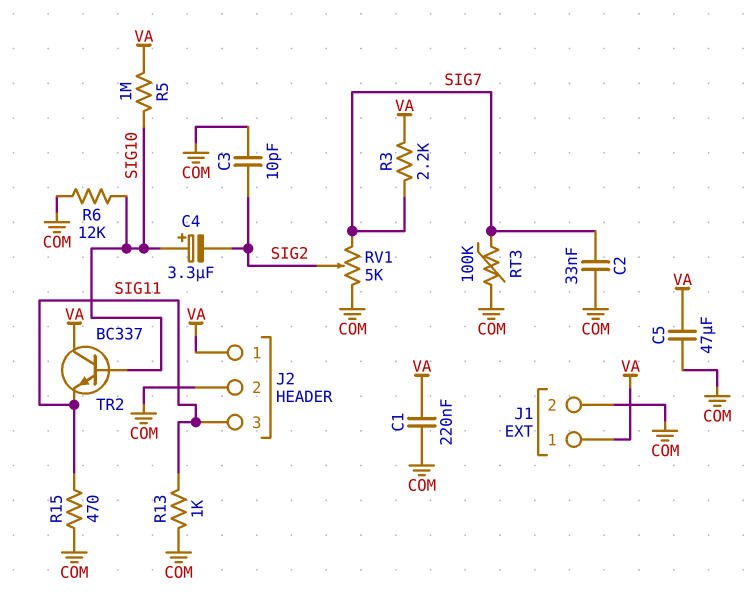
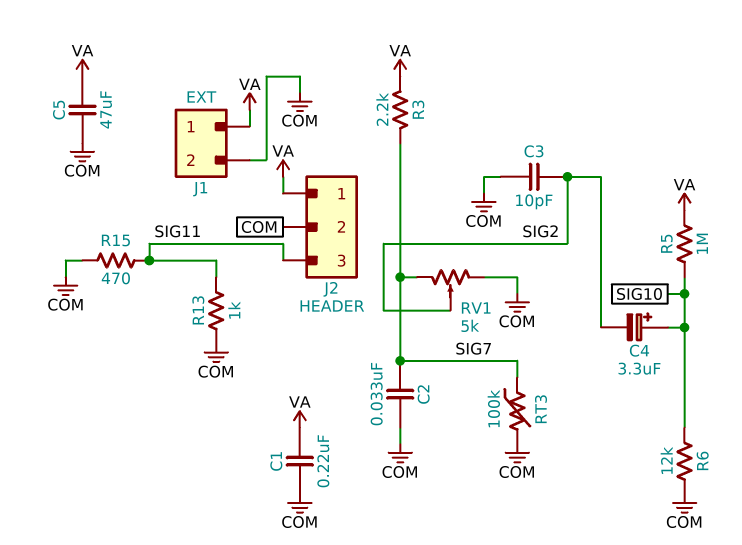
TR2: NPN BC337 (B SIG10, C VA, E SIG11) -> none

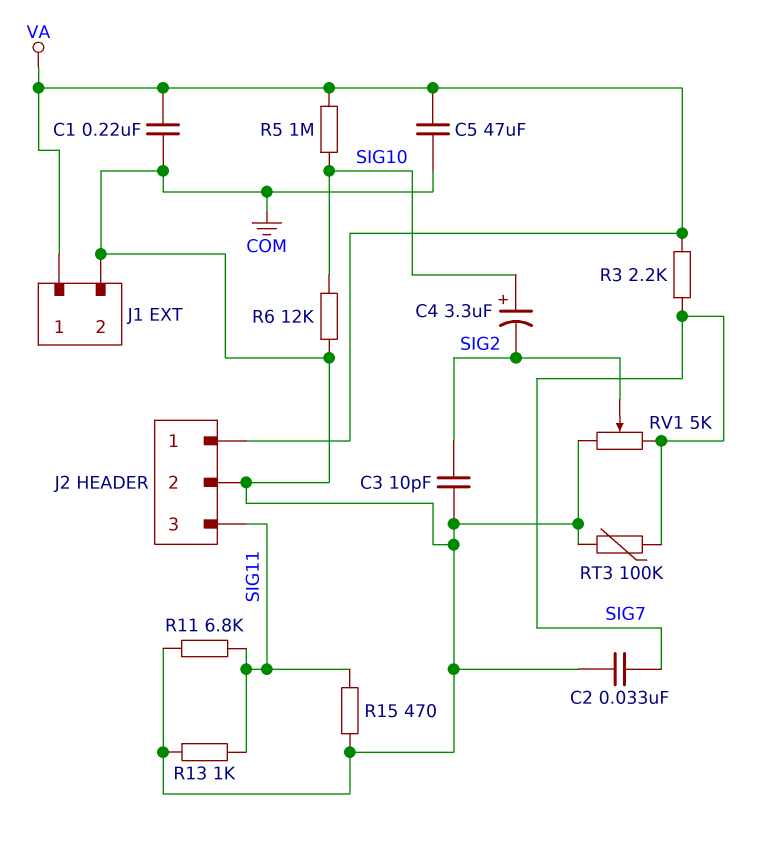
R11: none -> 6.8k (COM, SIG11)

